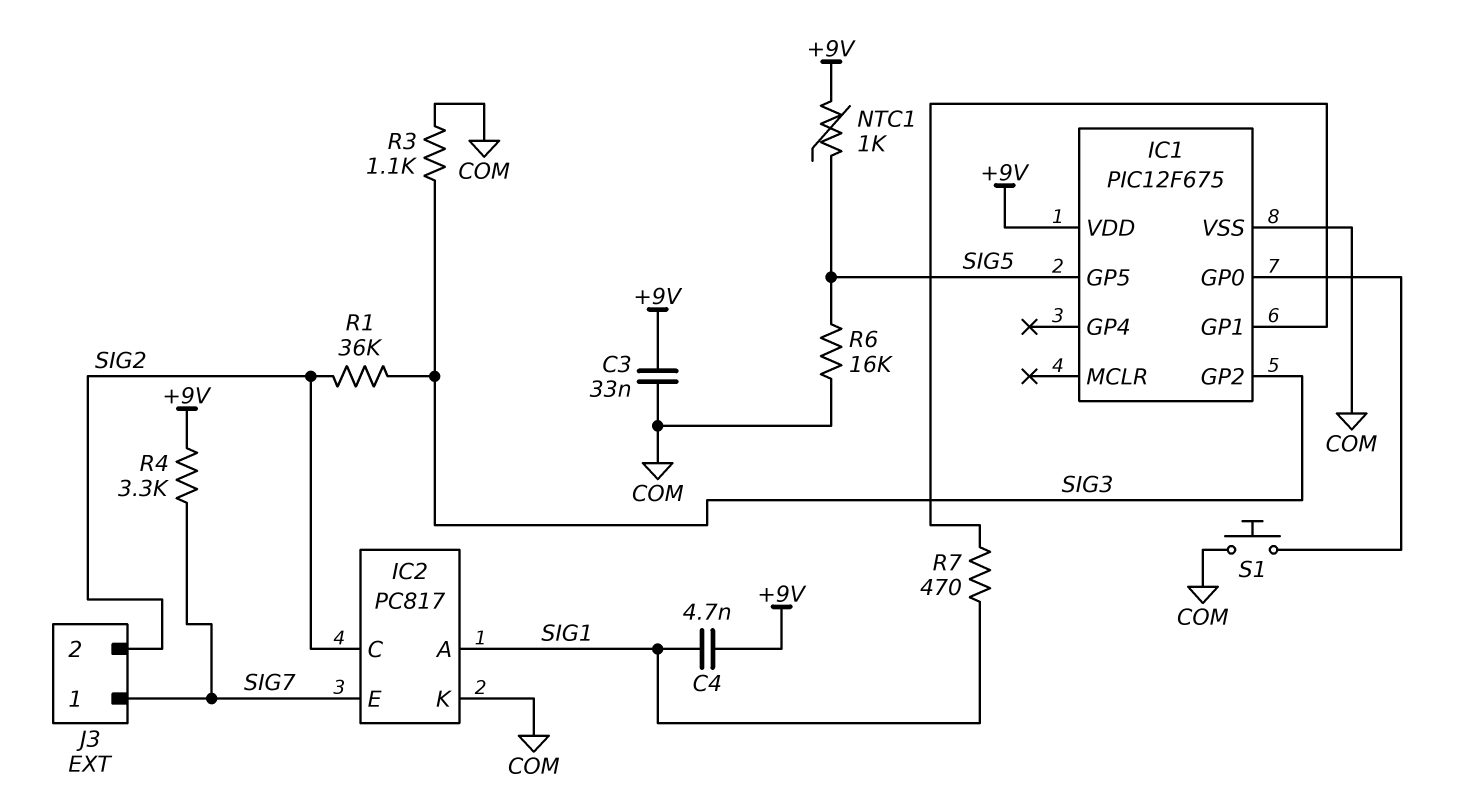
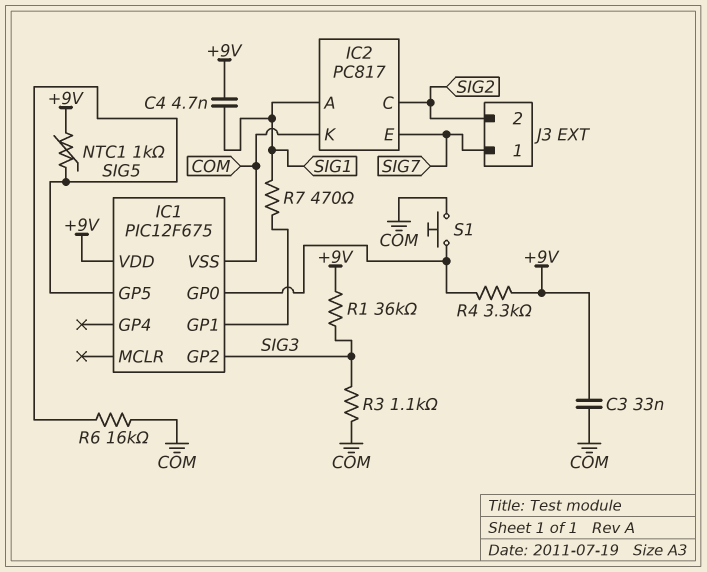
R1: 36k (SIG2, SIG3) -> 36k (+9V, SIG3)
R4: 3.3k (+9V, SIG7) -> 3.3k (+9V, IC1/GP0)

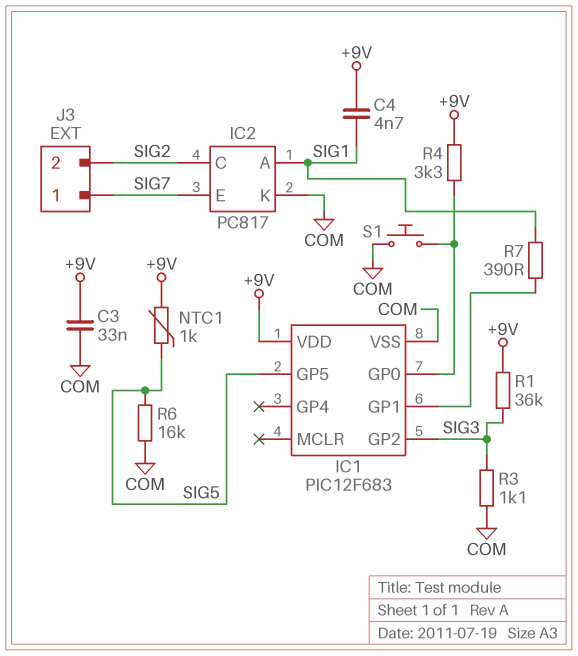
IC1: PIC12F675 -> PIC12F683
R7: 470 (IC1/GP1, SIG1) -> 390 (IC1/GP1, SIG1)

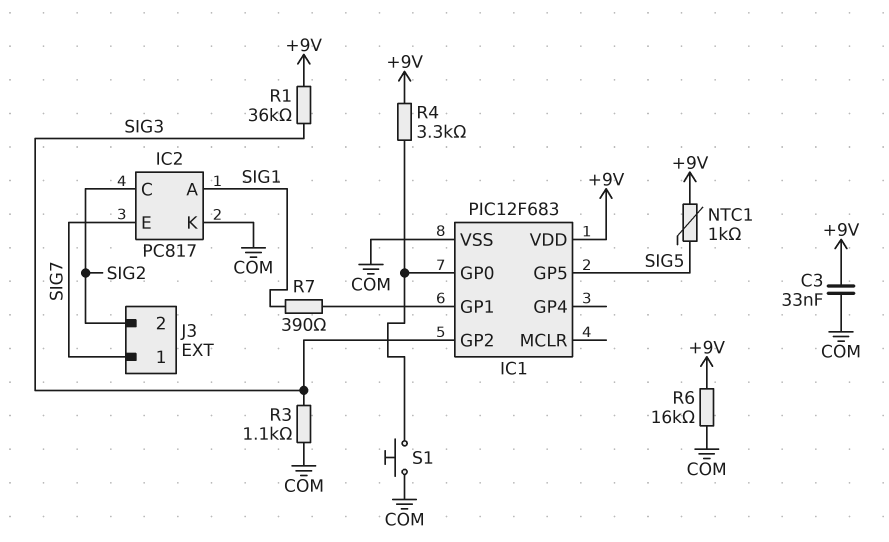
C4: 4.7nF (+9V, SIG1) -> none
R6: 16k (COM, SIG5) -> 16k (+9V, COM)

